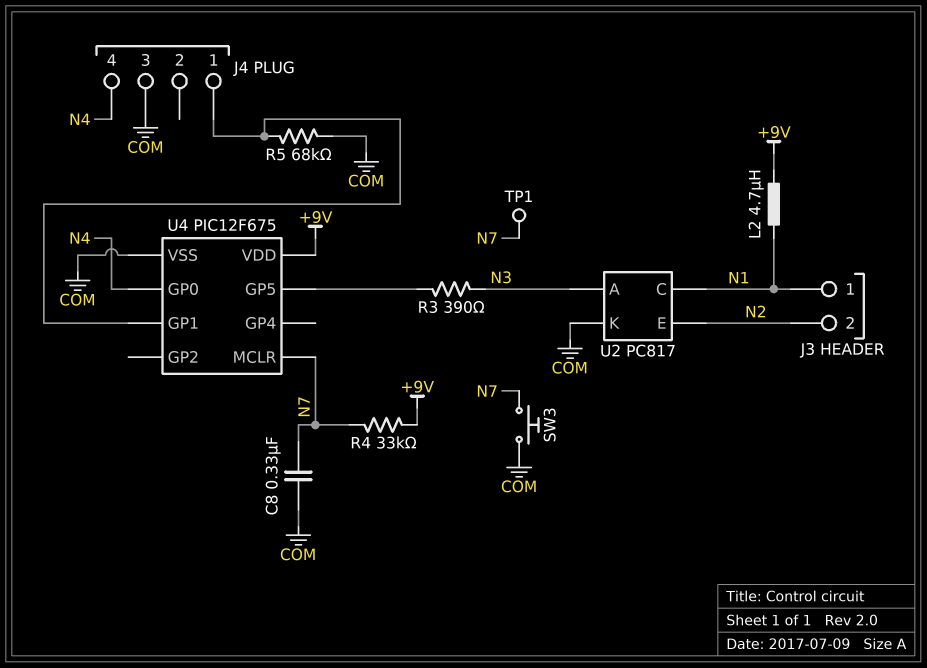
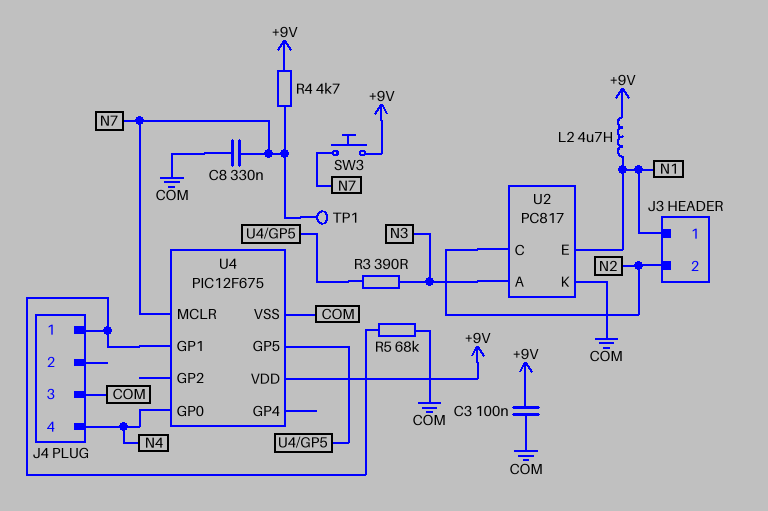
C3: none -> 100nF (+9V, COM)
R4: 33k (+9V, N7) -> 4.7k (+9V, N7)
SW3: button (COM, N7) -> button (+9V, N7)
U2 pin C: N1 -> N2
U2 pin E: N2 -> N1

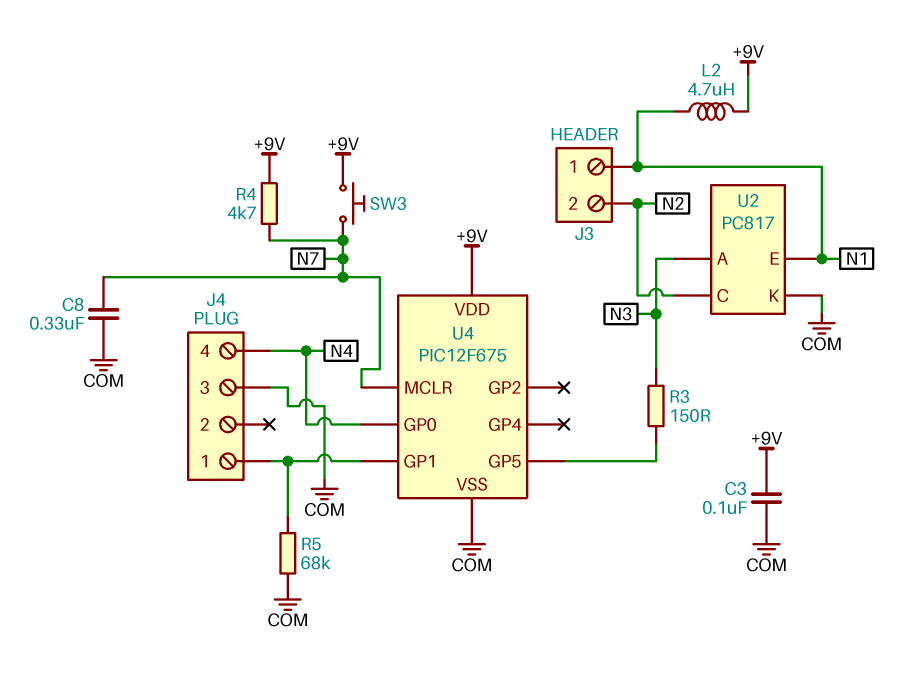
R3: 390 (N3, U4/GP5) -> 150 (N3, U4/GP5)
TP1: test point (N7) -> none

